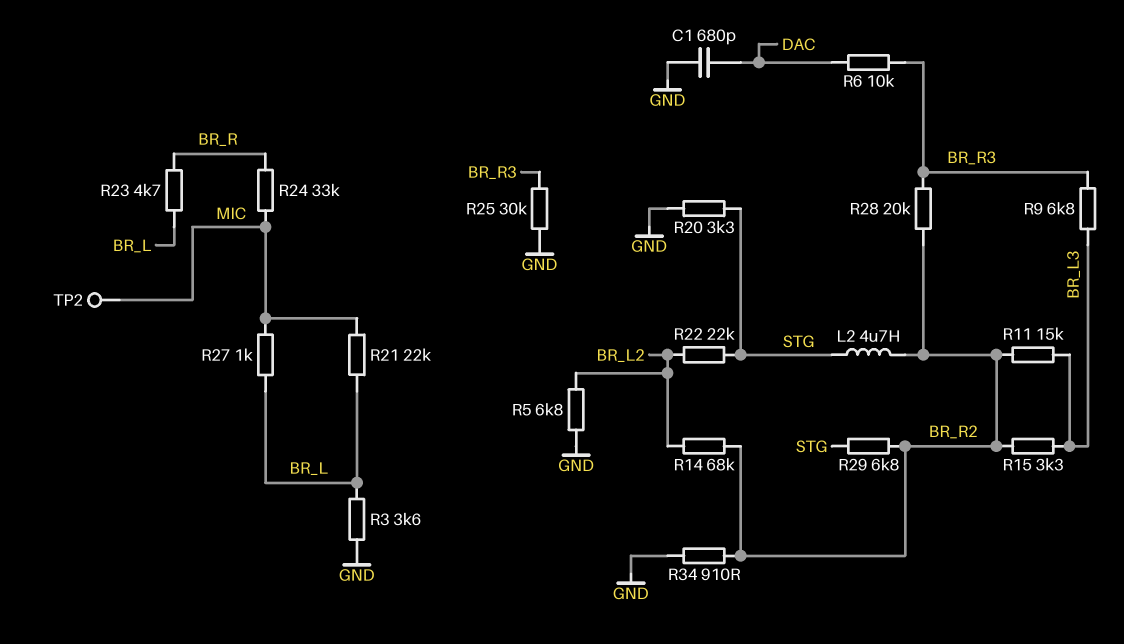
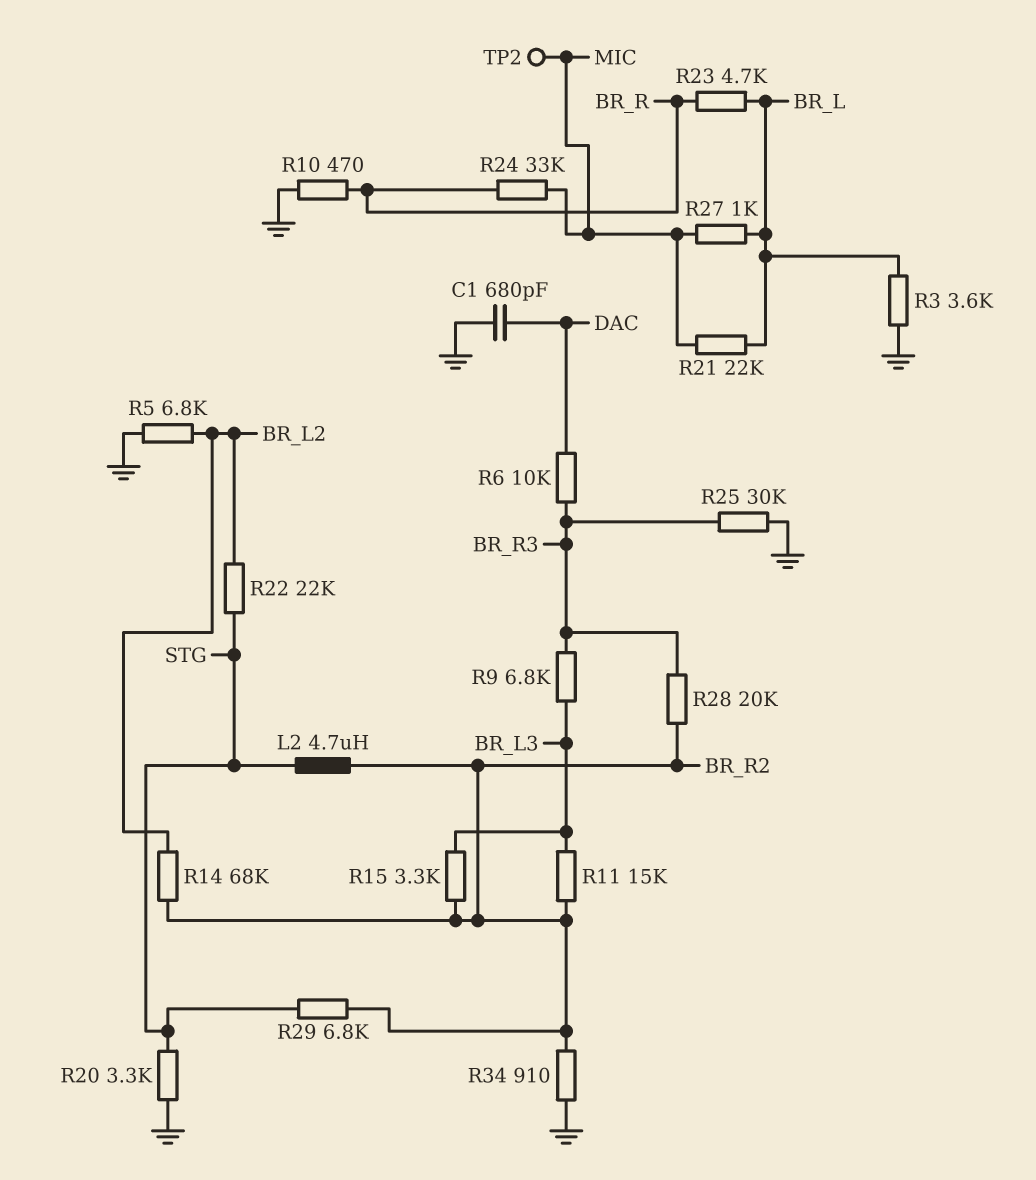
R10: none -> 470 (BR_R, GND)

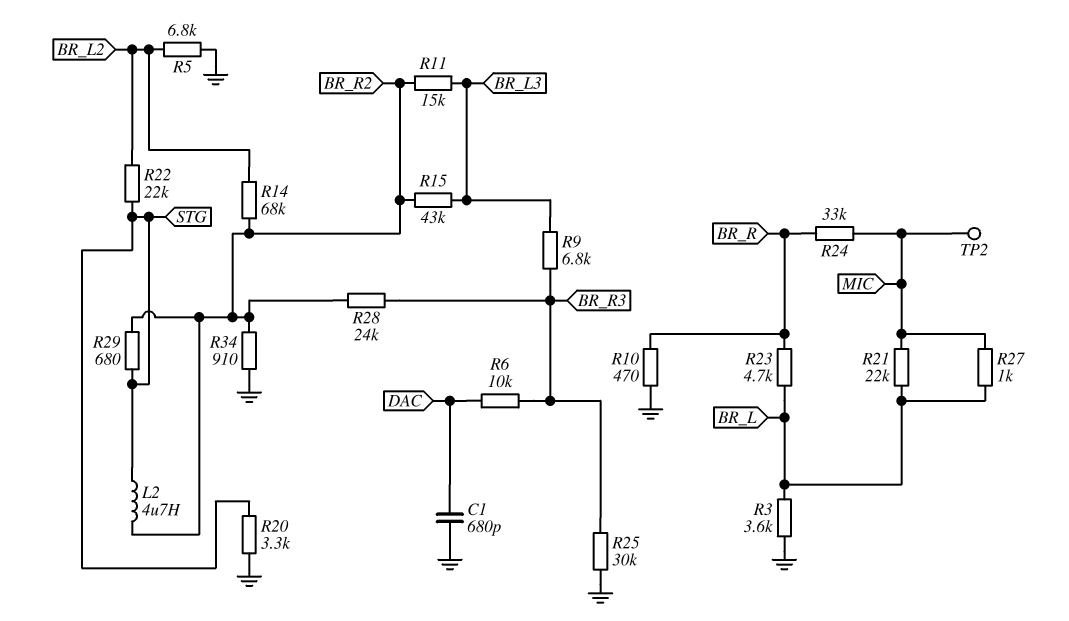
R15: 3.3k (BR_L3, BR_R2) -> 43k (BR_L3, BR_R2)
R28: 20k (BR_R2, BR_R3) -> 24k (BR_R2, BR_R3)
R29: 6.8k (BR_R2, STG) -> 680 (BR_R2, STG)

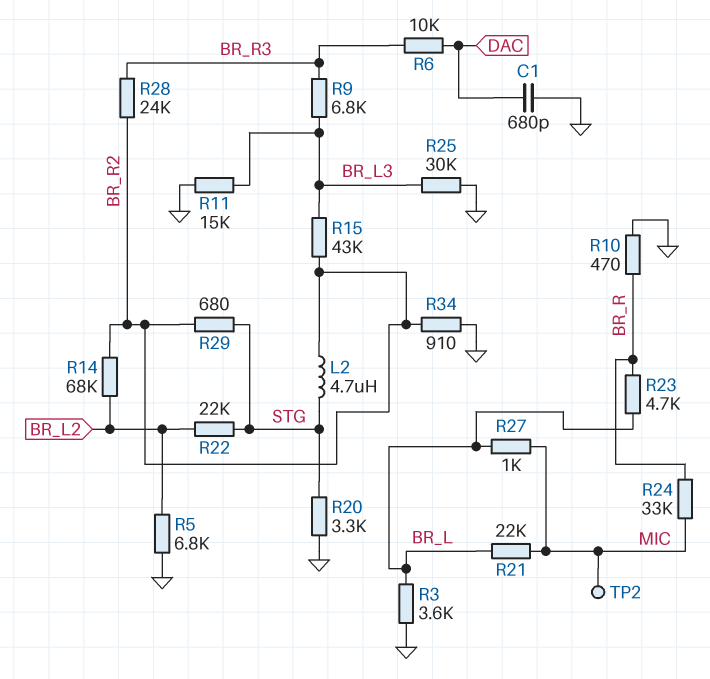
R11: 15k (BR_L3, BR_R2) -> 15k (BR_L3, GND)
R25: 30k (BR_R3, GND) -> 30k (BR_L3, GND)

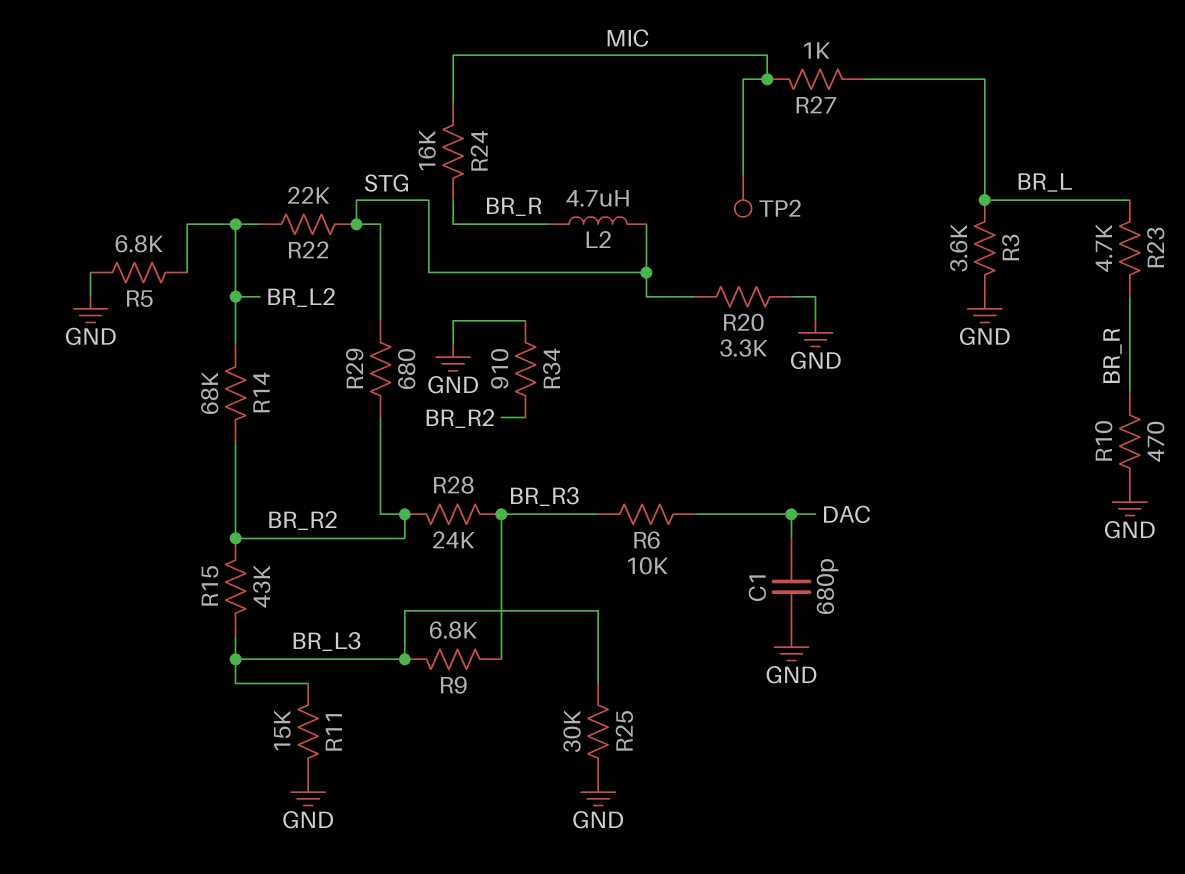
L2: 4.7uH (BR_R2, STG) -> 4.7uH (BR_R, STG)
R21: 22k (BR_L, MIC) -> none
R24: 33k (BR_R, MIC) -> 16k (BR_R, MIC)

